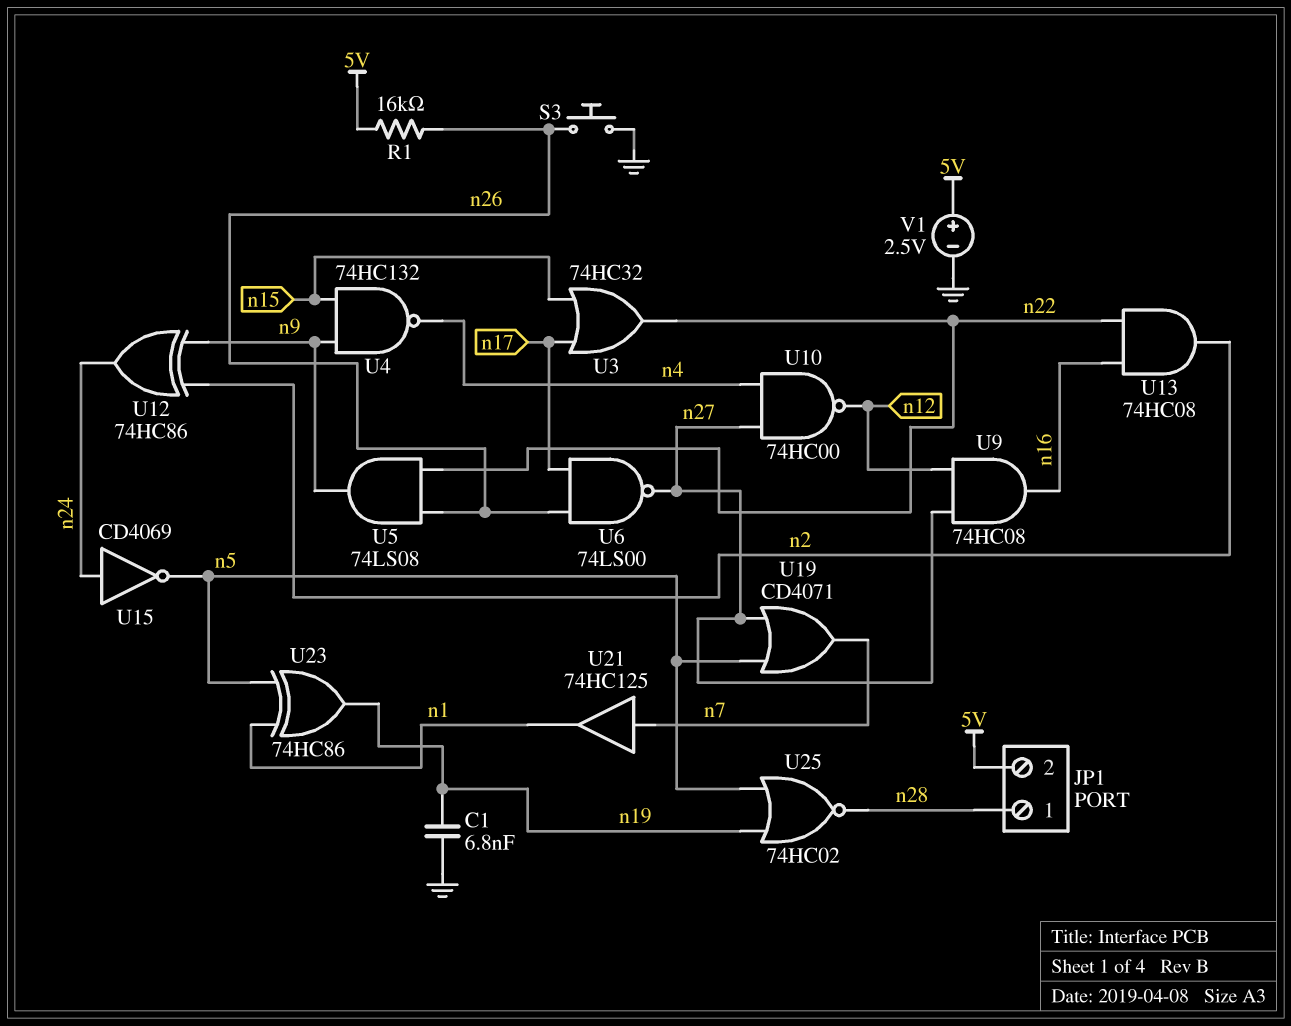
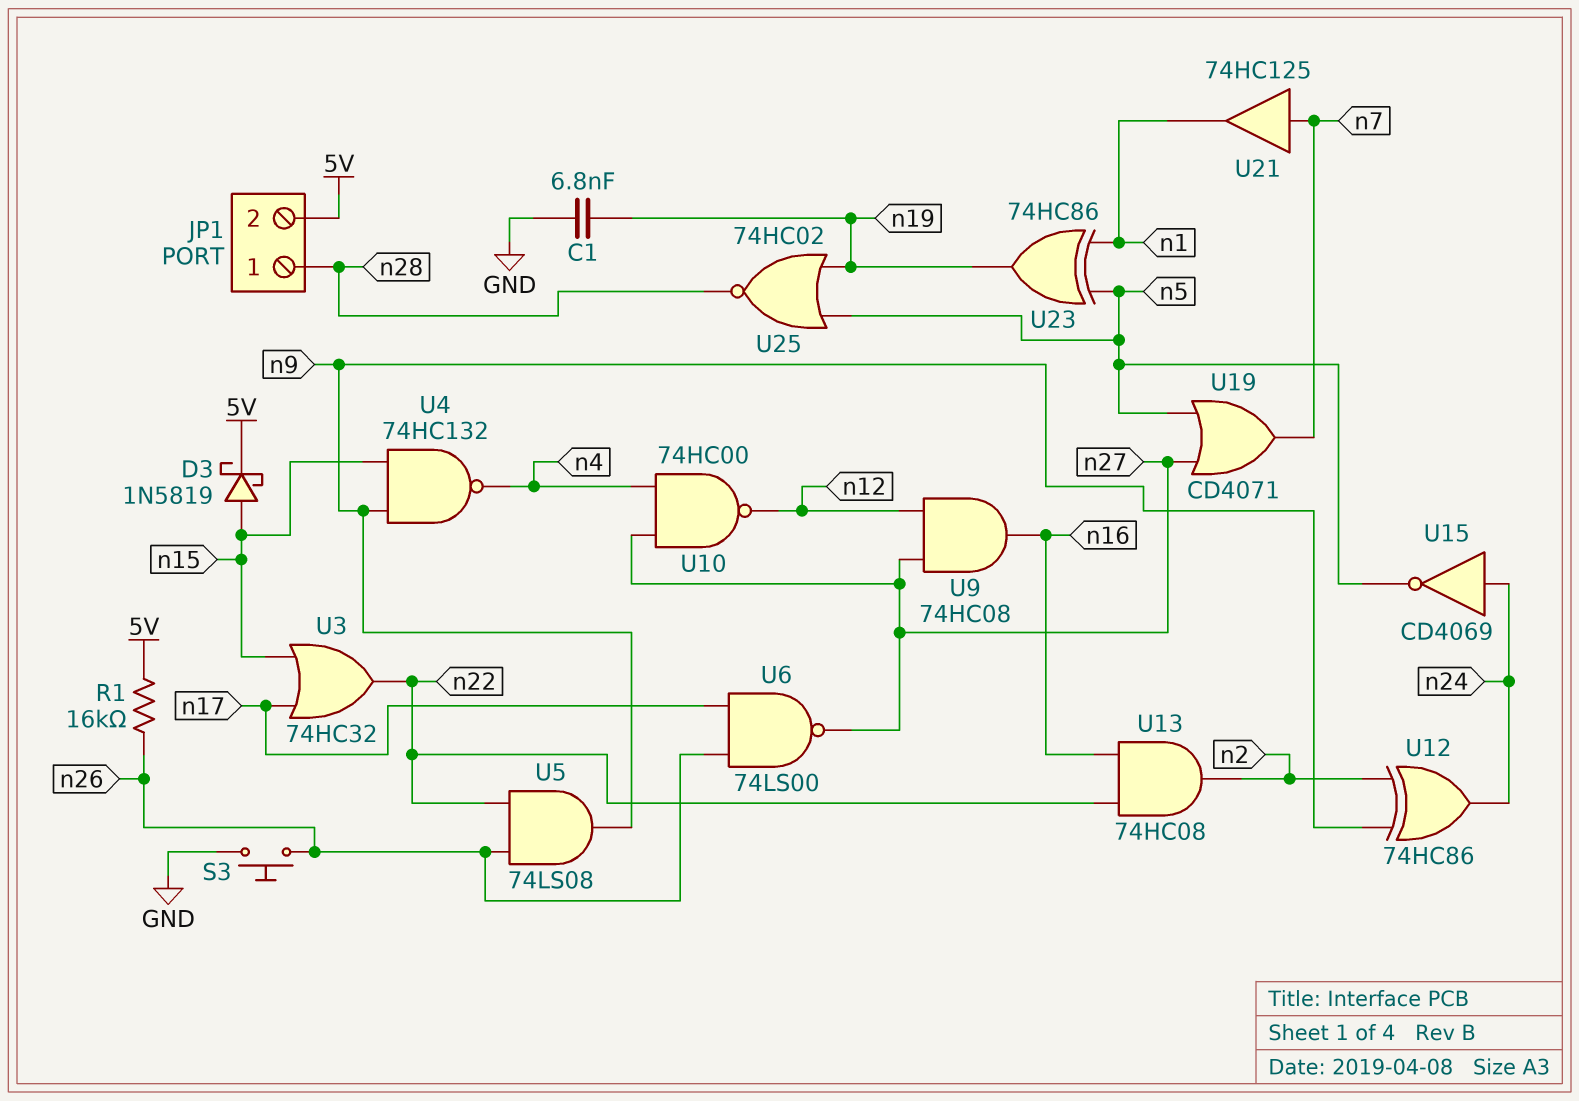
D3: none -> schottky 1N5819 (A n15, K 5V)
V1: 2.5V (plus 5V, minus GND) -> none

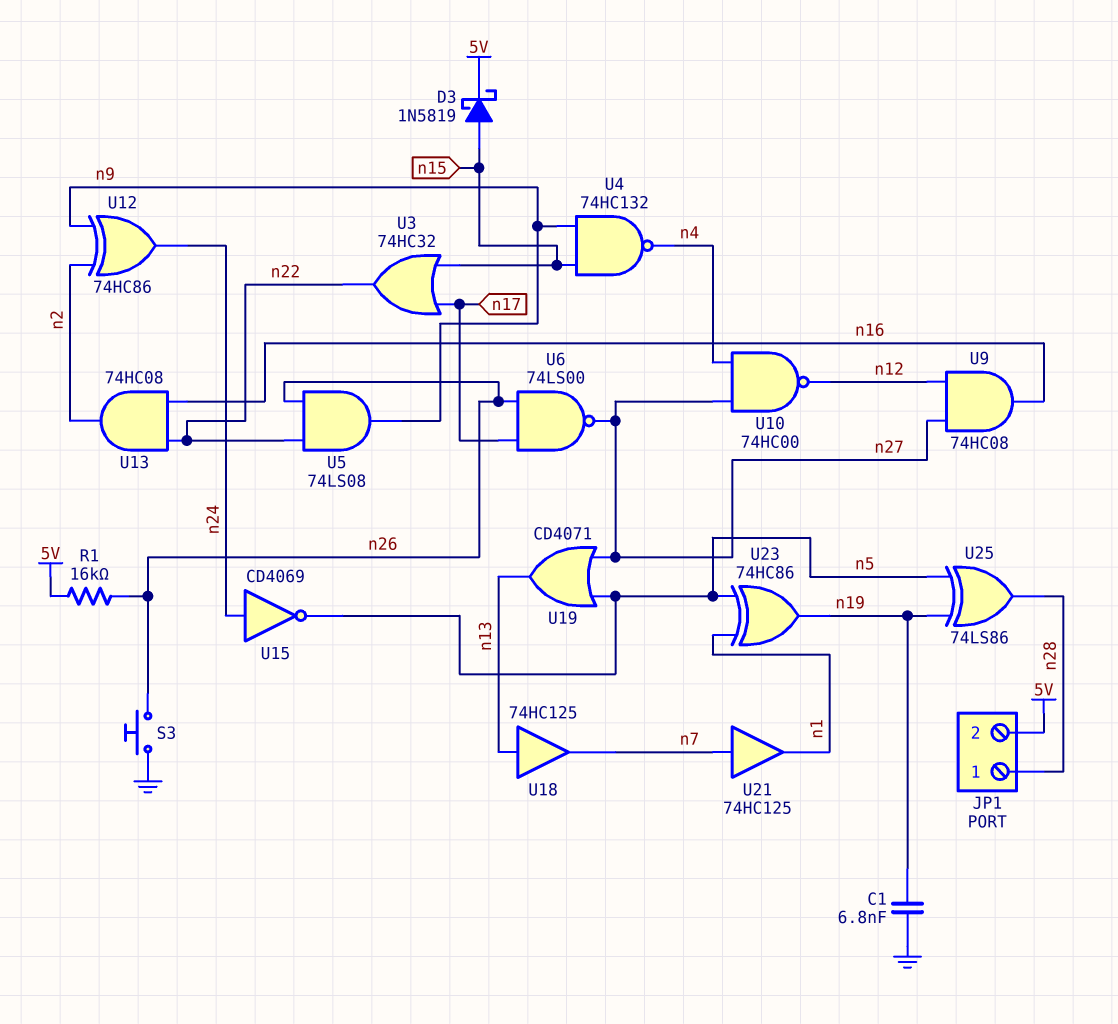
U18: none -> buffer 74HC125 (in n13, out n7)
U19: OR CD4071 (in n5, in n27, out n7) -> OR CD4071 (in n5, in n27, out n13)
U25: NOR 74HC02 (in n5, in n19, out n28) -> XOR 74LS86 (in n5, in n19, out n28)

